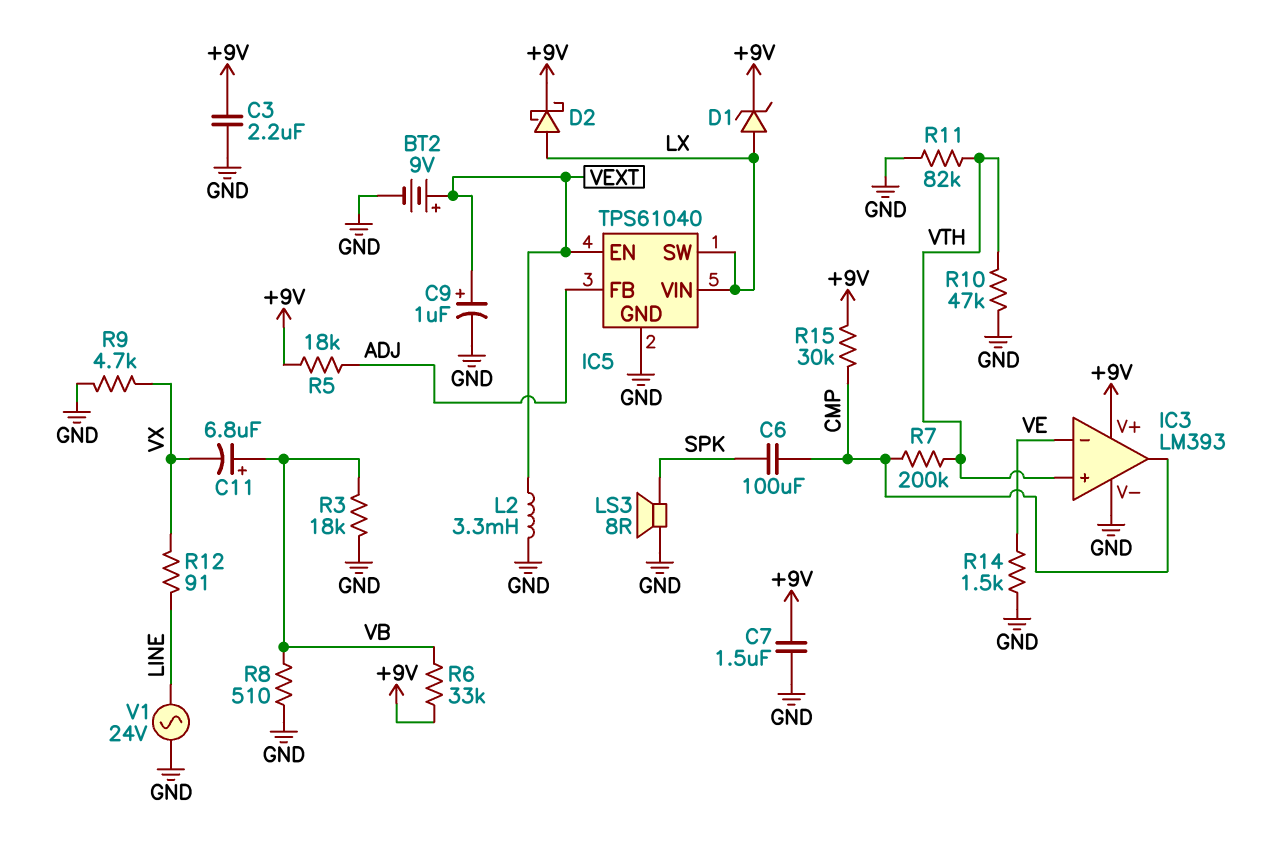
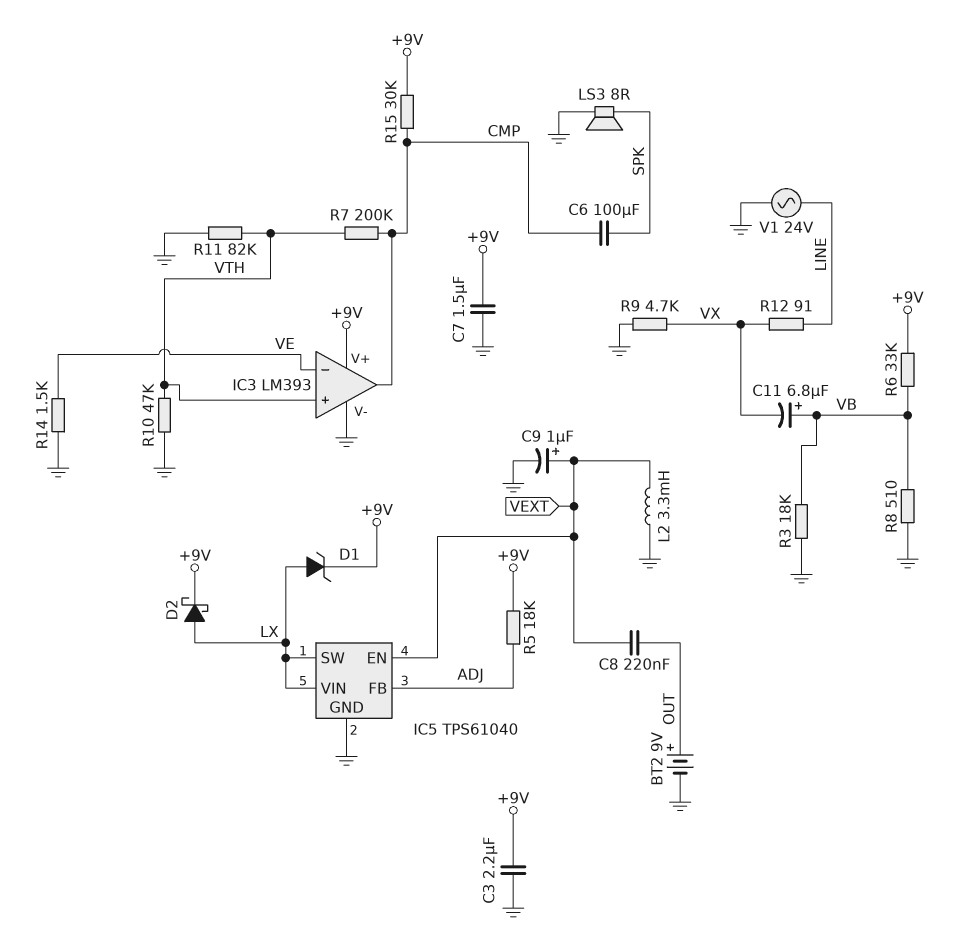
BT2: 9V (plus VEXT, minus GND) -> 9V (plus OUT, minus GND)
C8: none -> 220nF (OUT, VEXT)

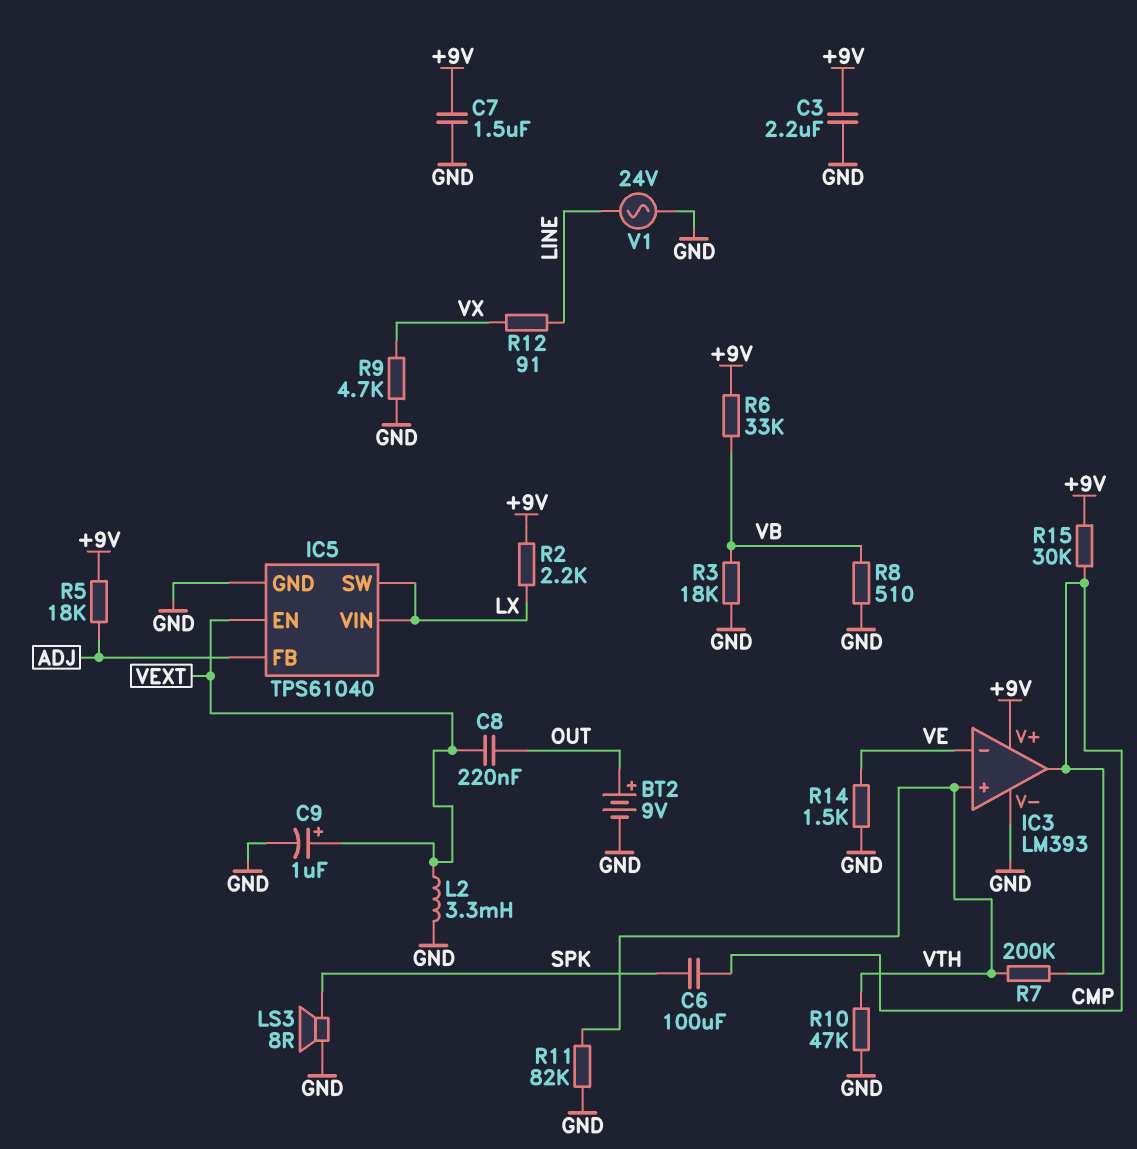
C11: 6.8uF (plus VB, minus VX) -> none
D1: zener (A LX, K +9V) -> none
D2: schottky (A LX, K +9V) -> none
R2: none -> 2.2k (+9V, LX)

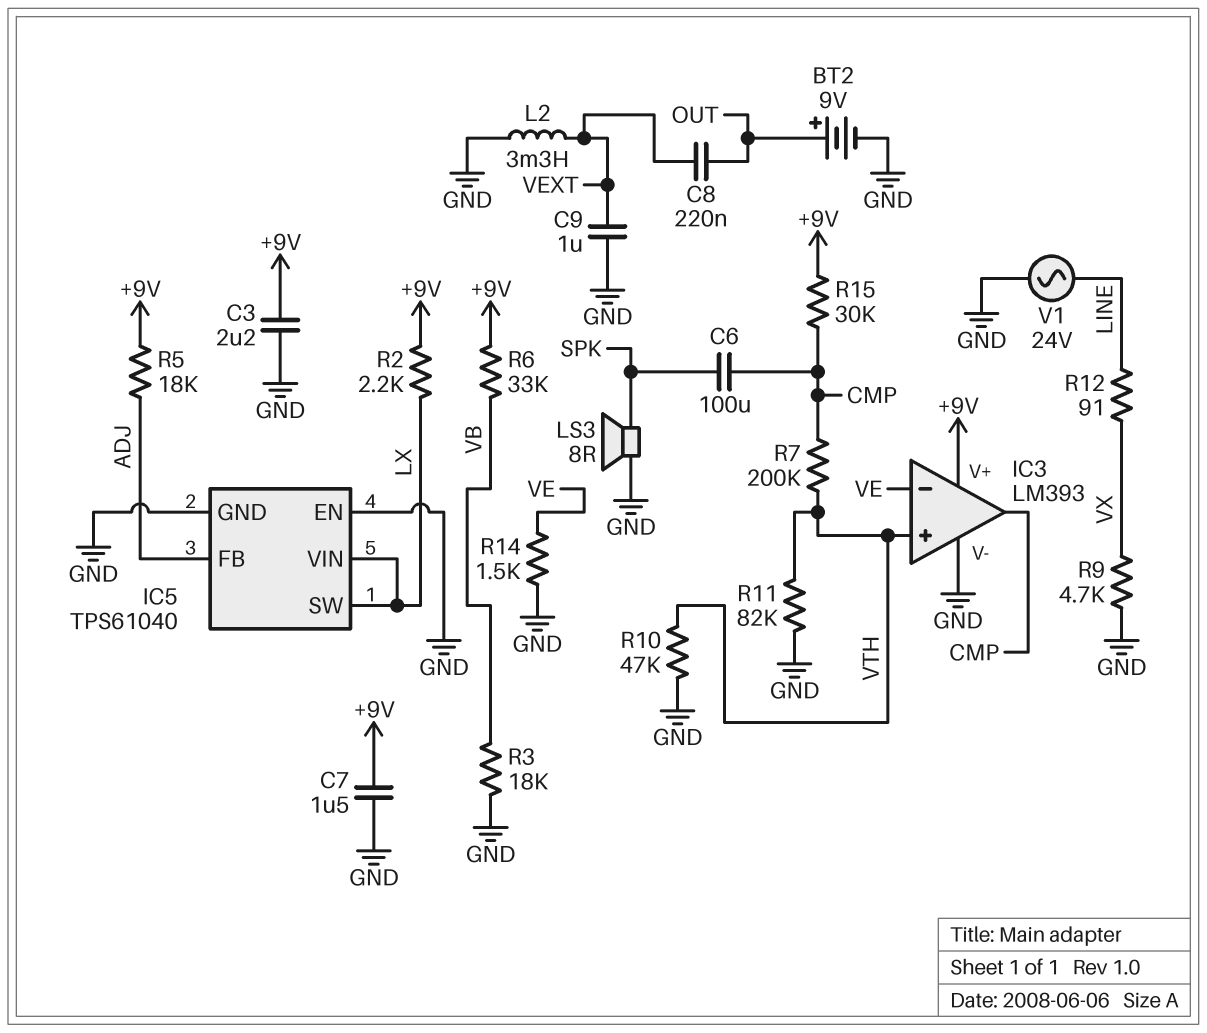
C9: 1uF (plus VEXT, minus GND) -> 1uF (GND, VEXT)
IC5 pin EN: VEXT -> GND
R8: 510 (GND, VB) -> none

